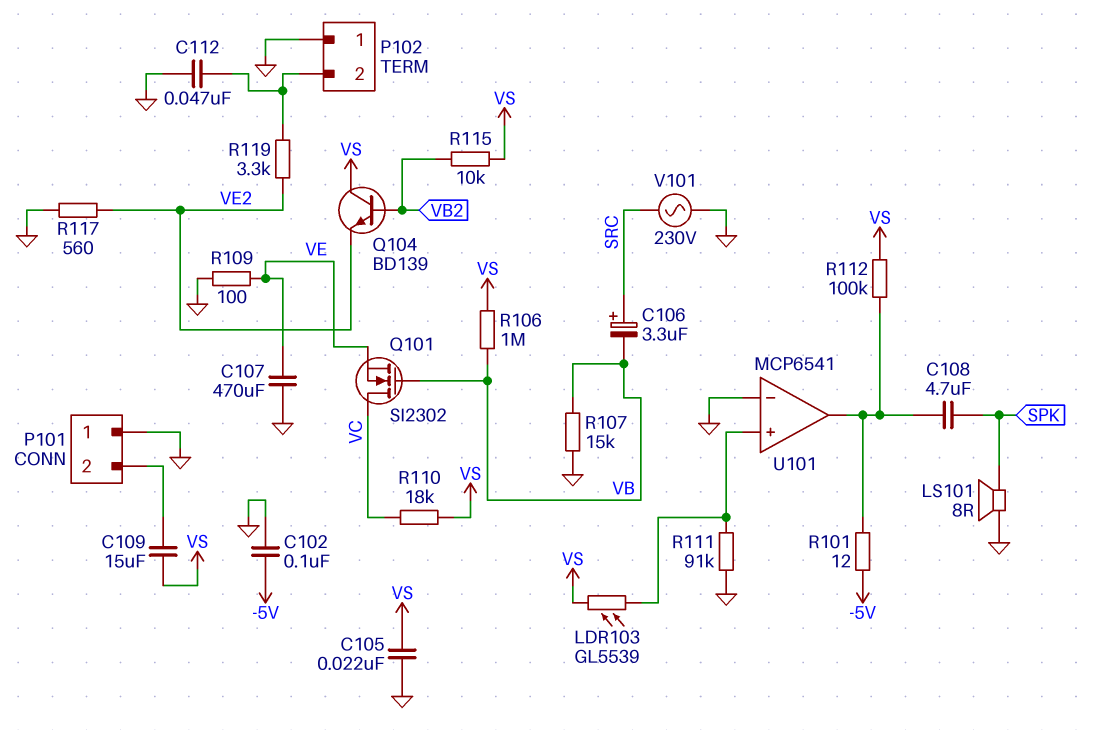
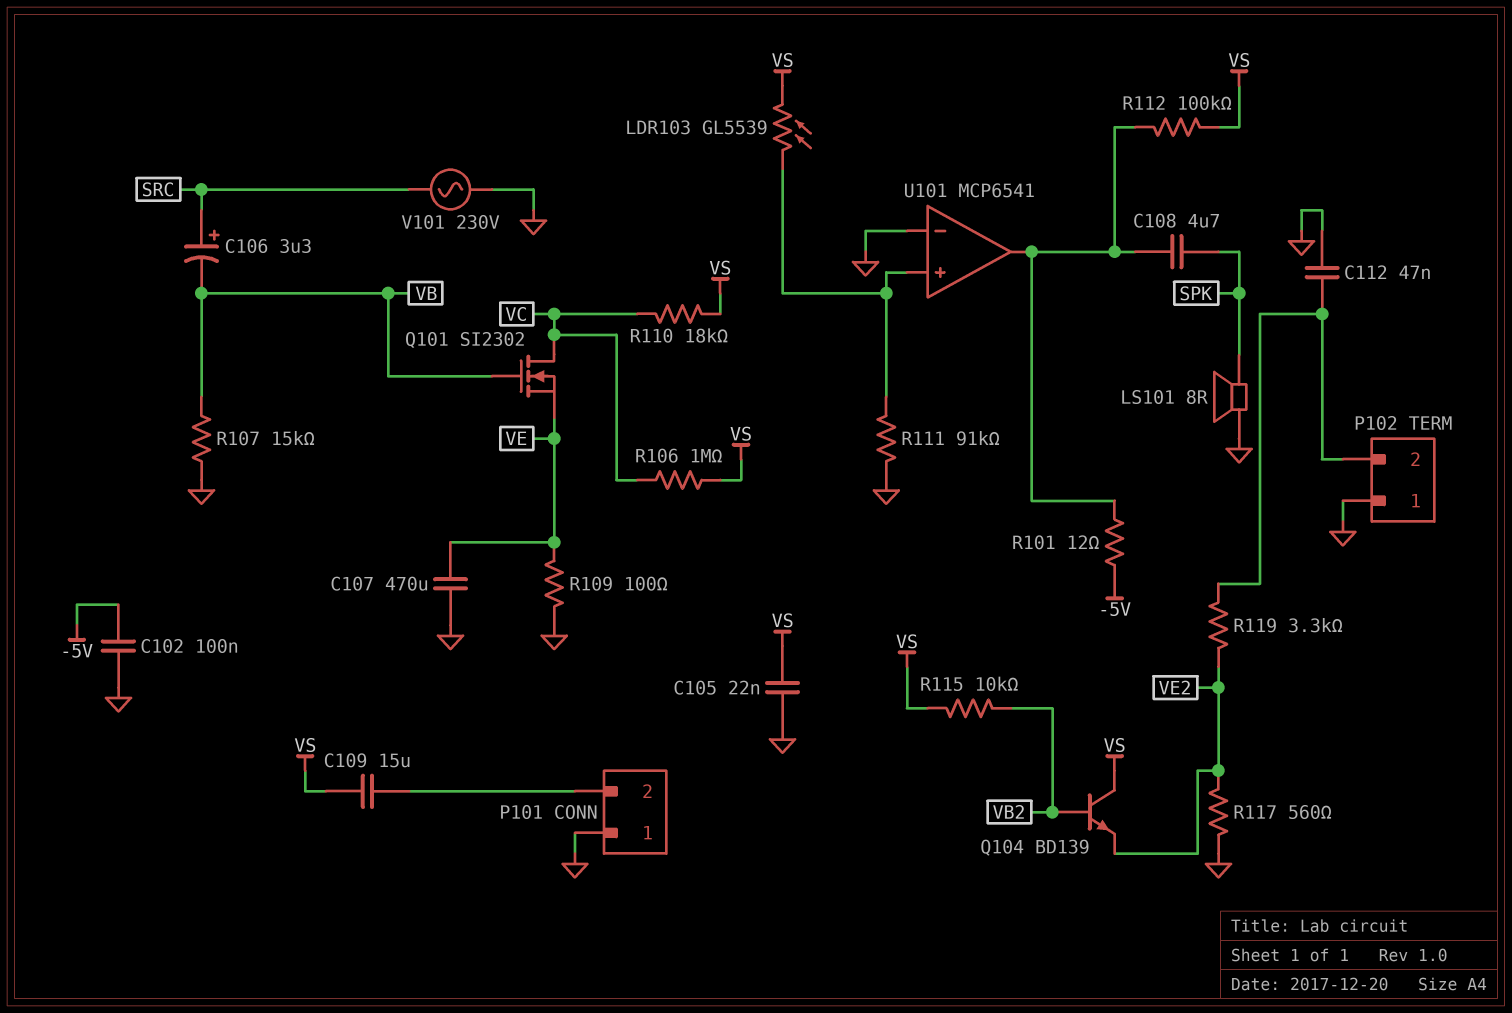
R106: 1M (VB, VS) -> 1M (VC, VS)

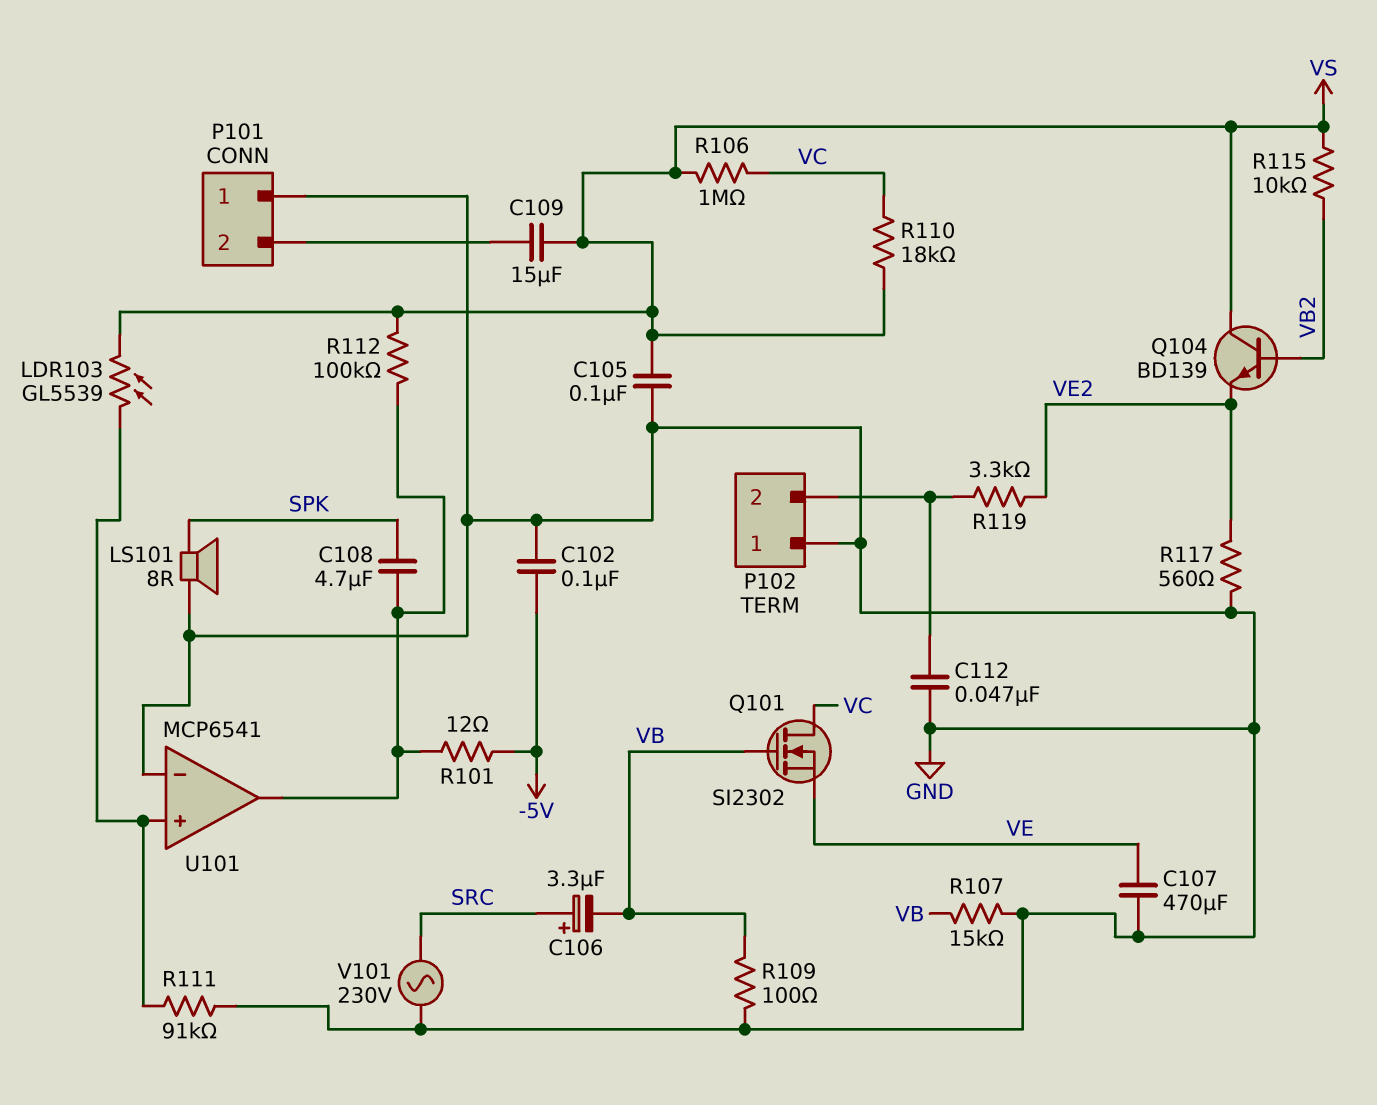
C105: 22nF (GND, VS) -> 100nF (GND, VS)
R109: 100 (GND, VE) -> 100 (GND, VB)

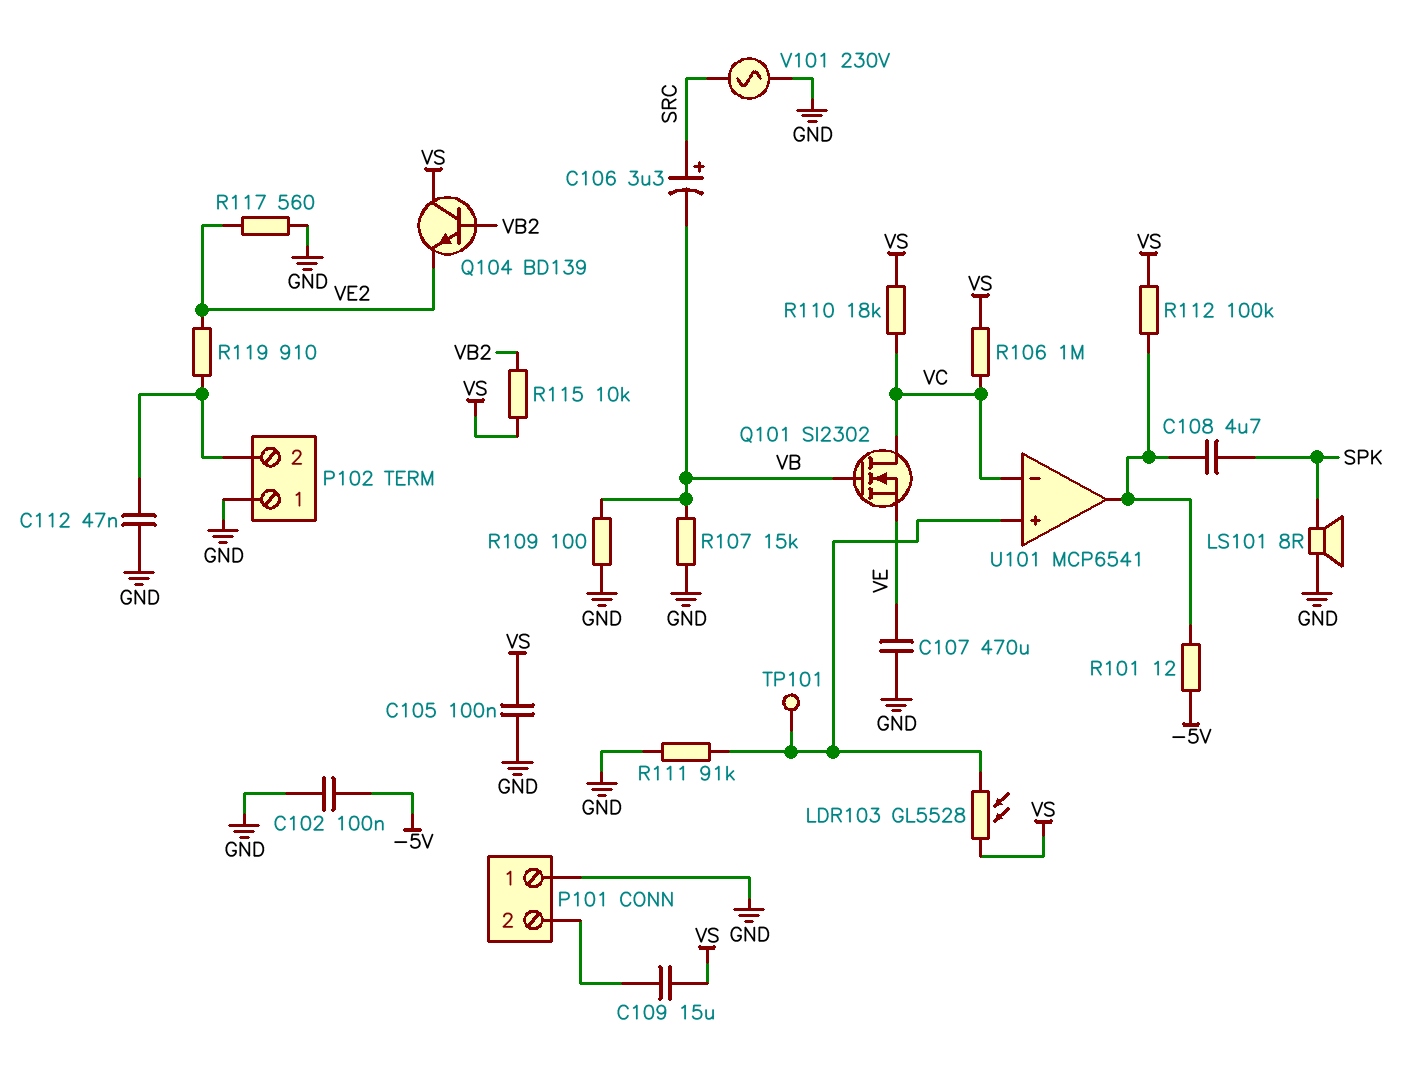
LDR103: GL5539 (U101/in+, VS) -> GL5528 (U101/in+, VS)
R119: 3.3k (P102/2, VE2) -> 910 (P102/2, VE2)
TP101: none -> test point (U101/in+)
U101 pin in-: GND -> VC

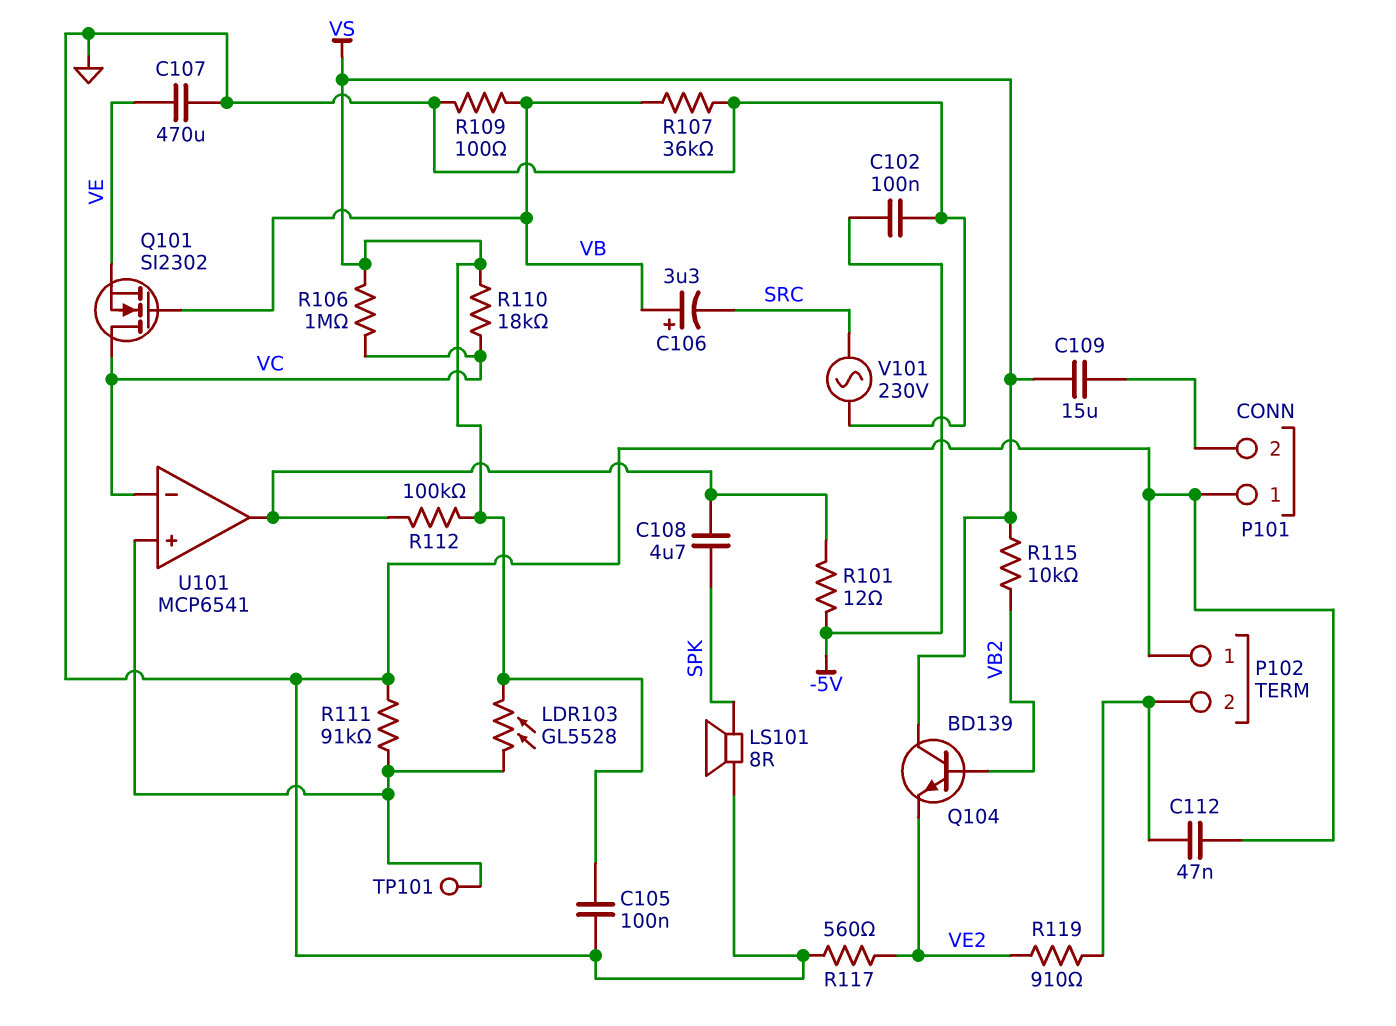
C106: 3.3uF (plus SRC, minus VB) -> 3.3uF (plus VB, minus SRC)
R107: 15k (GND, VB) -> 36k (GND, VB)

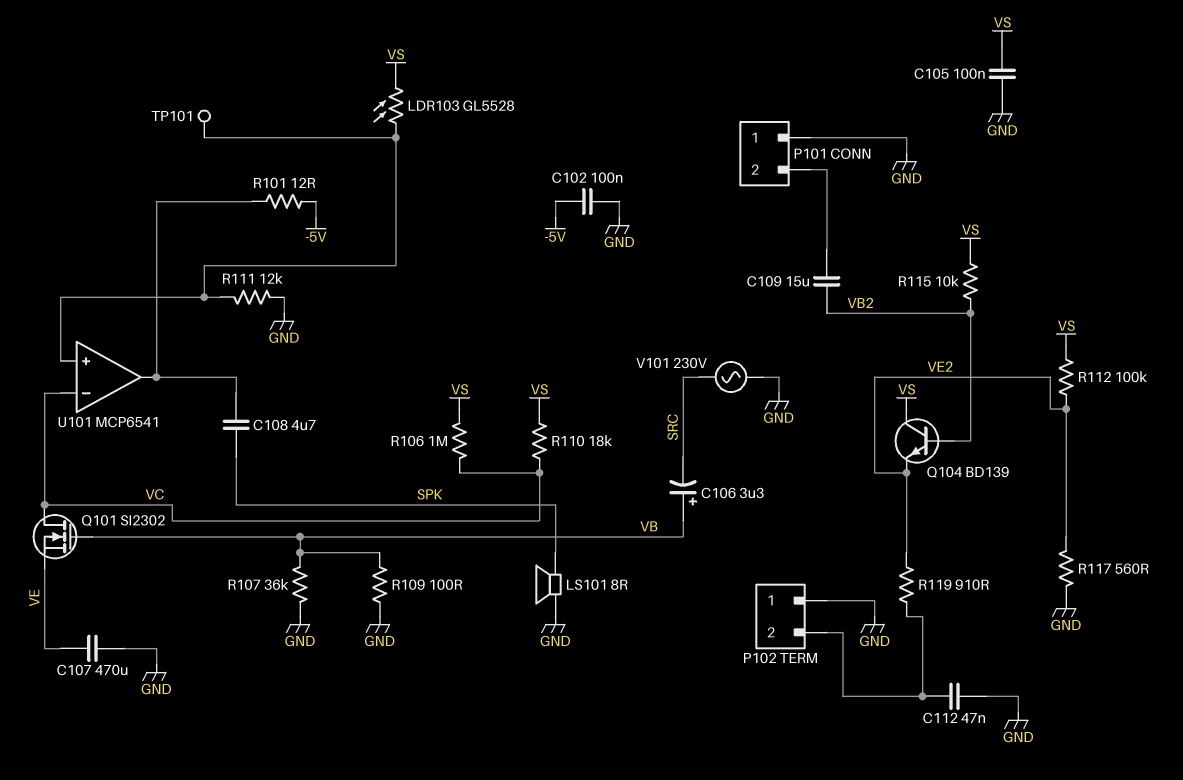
C109: 15uF (P101/2, VS) -> 15uF (P101/2, VB2)
R111: 91k (GND, U101/in+) -> 12k (GND, U101/in+)
R112: 100k (U101/out, VS) -> 100k (VE2, VS)

